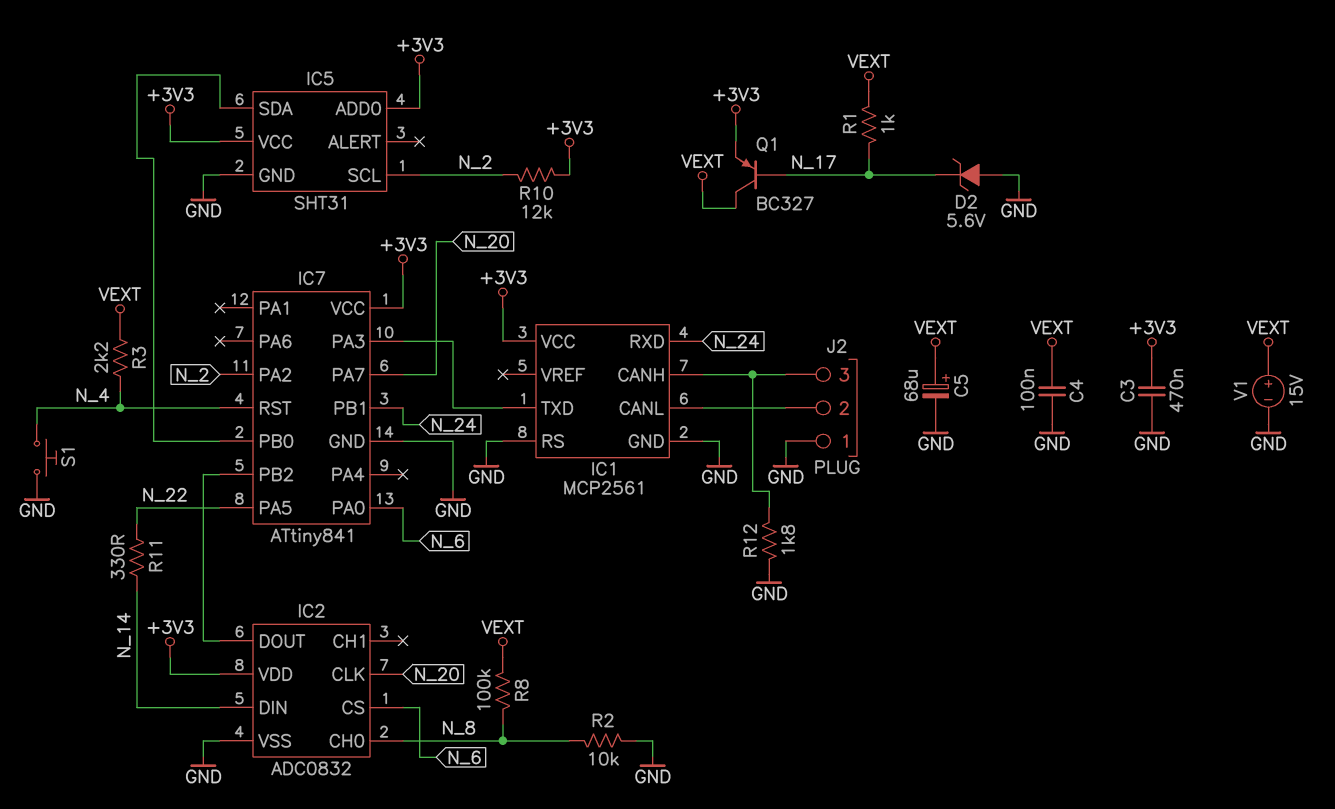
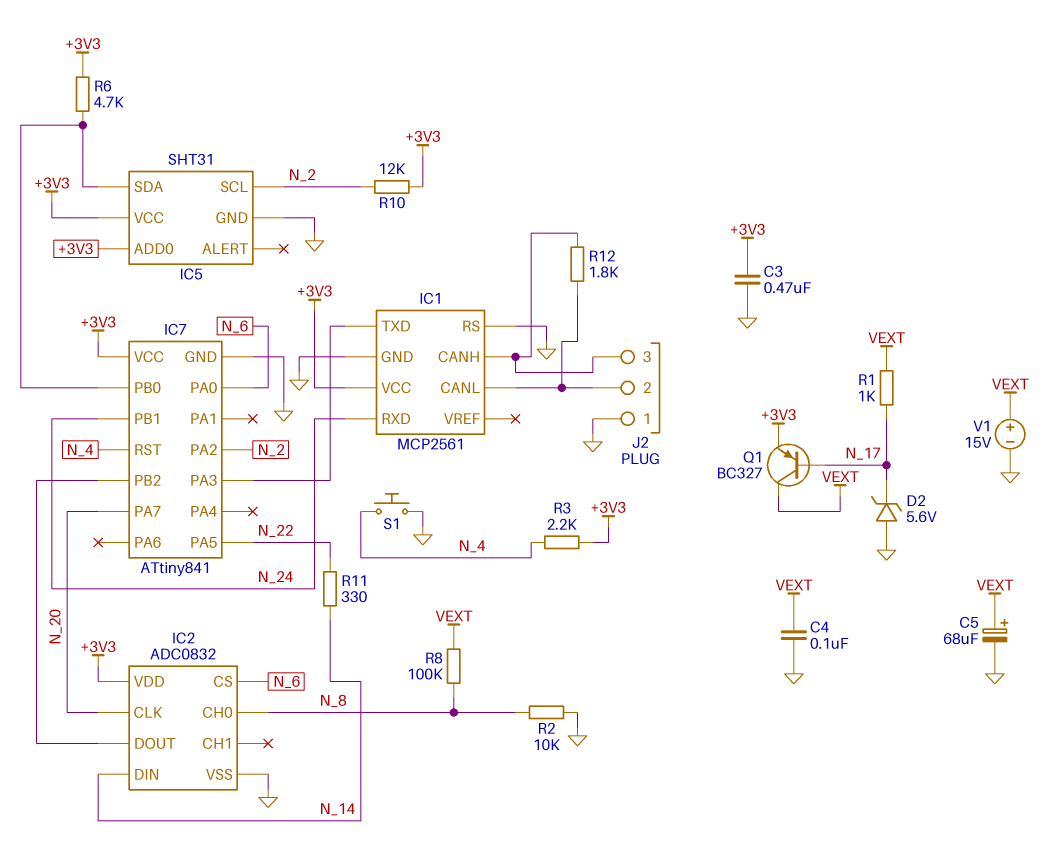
R3: 2.2k (N_4, VEXT) -> 2.2k (+3V3, N_4)
R6: none -> 4.7k (+3V3, IC5/SDA)
R12: 1.8k (GND, IC1/CANH) -> 1.8k (IC1/CANH, IC1/CANL)

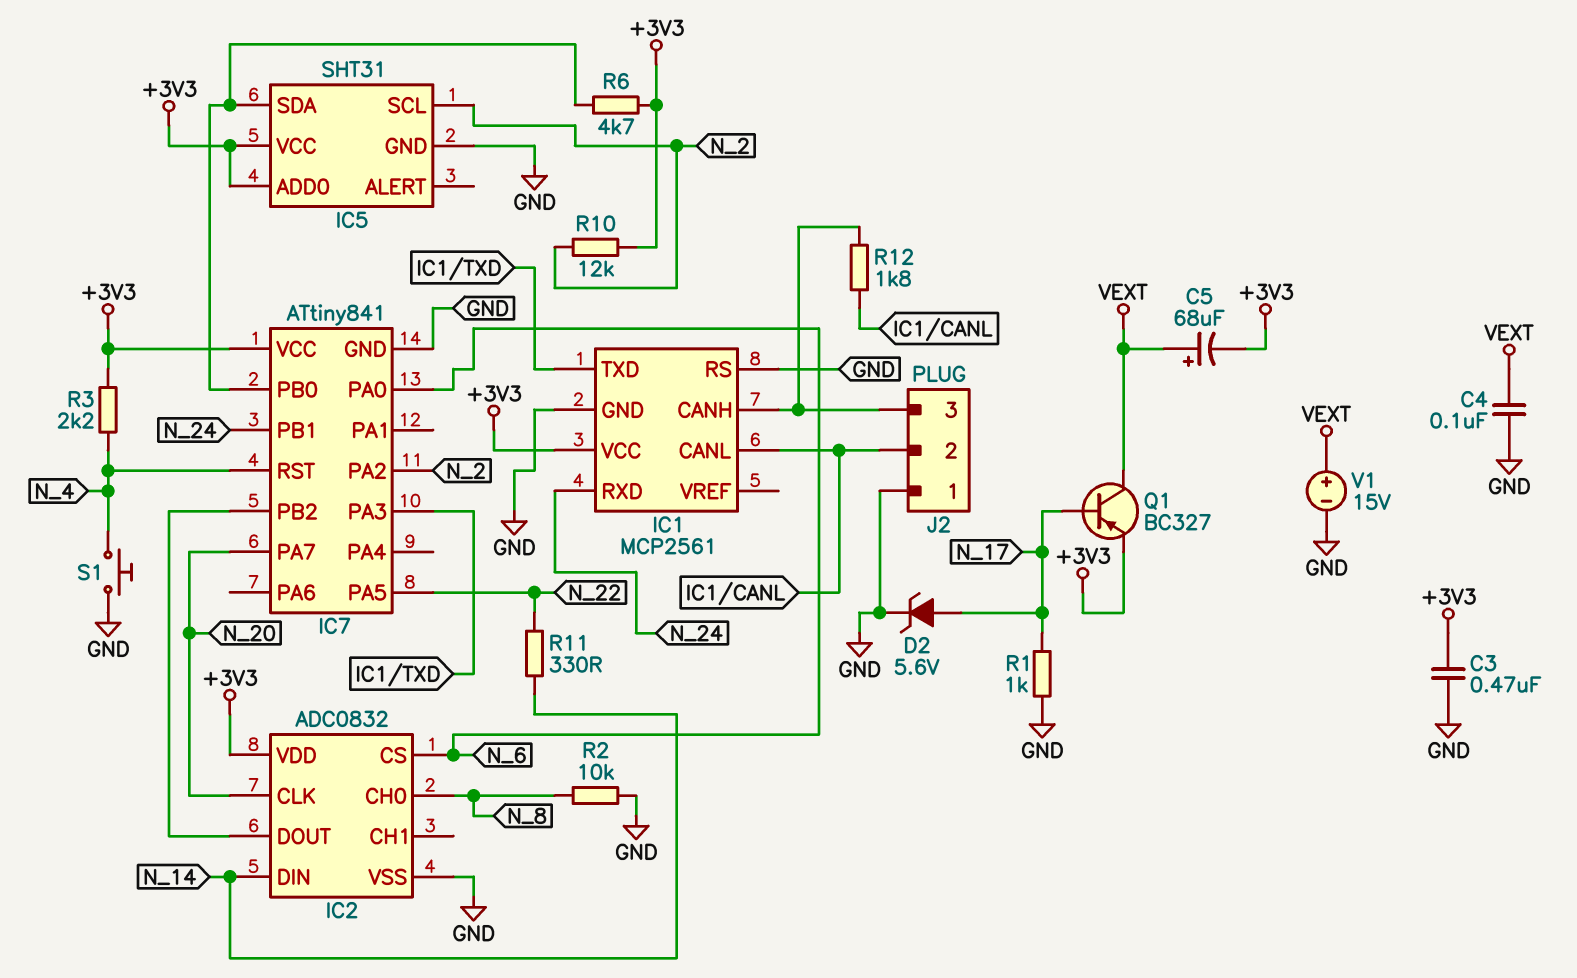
C5: 68uF (plus VEXT, minus GND) -> 68uF (plus VEXT, minus +3V3)
D2: zener 5.6V (A GND, K N_17) -> zener 5.6V (A N_17, K GND)
R1: 1k (N_17, VEXT) -> 1k (GND, N_17)
R8: 100k (N_8, VEXT) -> none

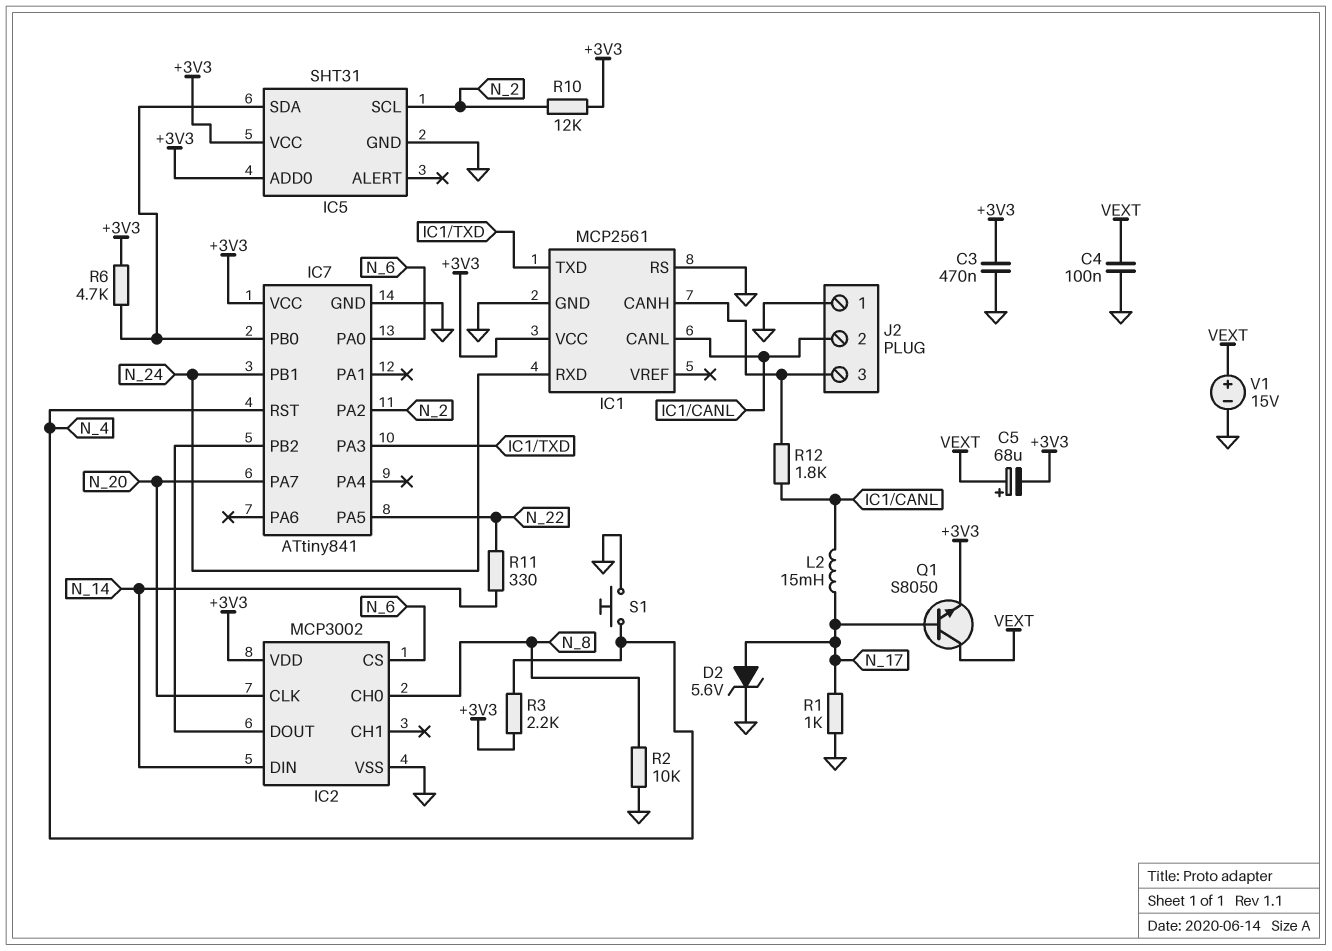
IC2: ADC0832 -> MCP3002
L2: none -> 15mH (IC1/CANL, N_17)
Q1: PNP BC327 (B N_17, C VEXT, E +3V3) -> NPN S8050 (B N_17, C VEXT, E +3V3)

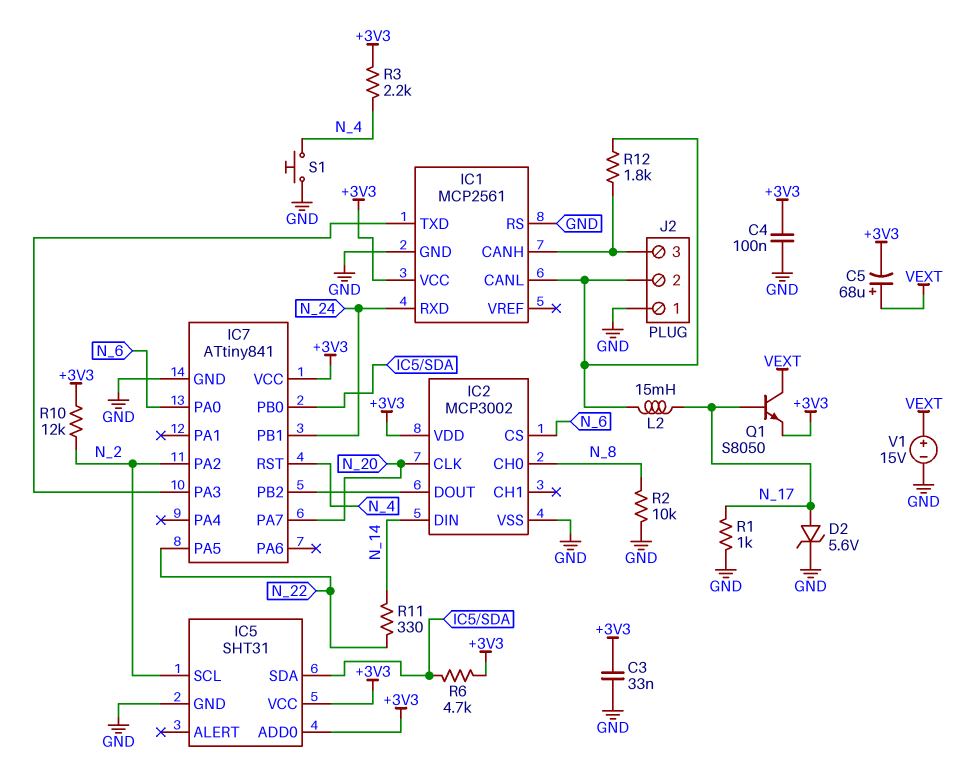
C3: 470nF (+3V3, GND) -> 33nF (+3V3, GND)
C4: 100nF (GND, VEXT) -> 100nF (+3V3, GND)

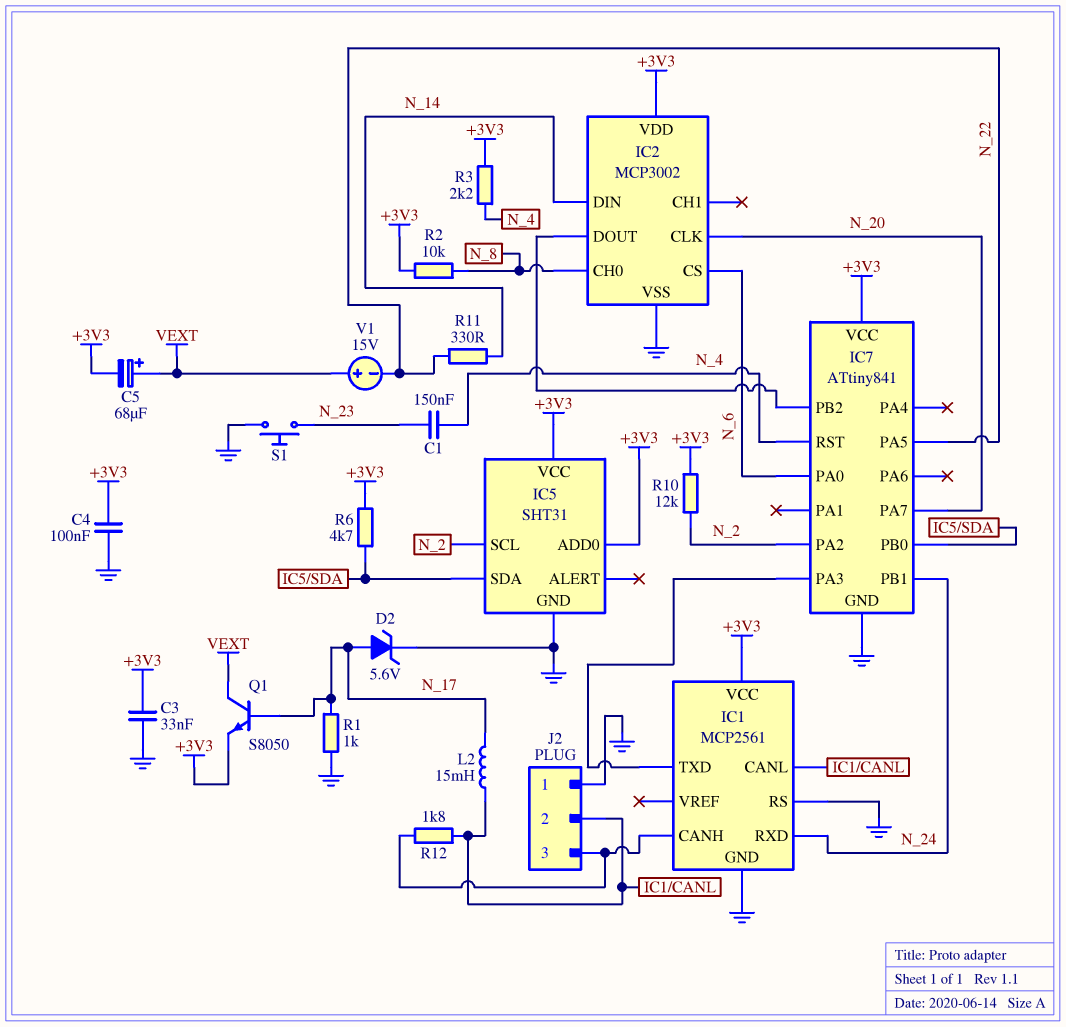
C1: none -> 150nF (N_4, N_23)
R2: 10k (GND, N_8) -> 10k (+3V3, N_8)
S1: button (GND, N_4) -> button (GND, N_23)
V1: 15V (plus VEXT, minus GND) -> 15V (plus VEXT, minus N_22)

